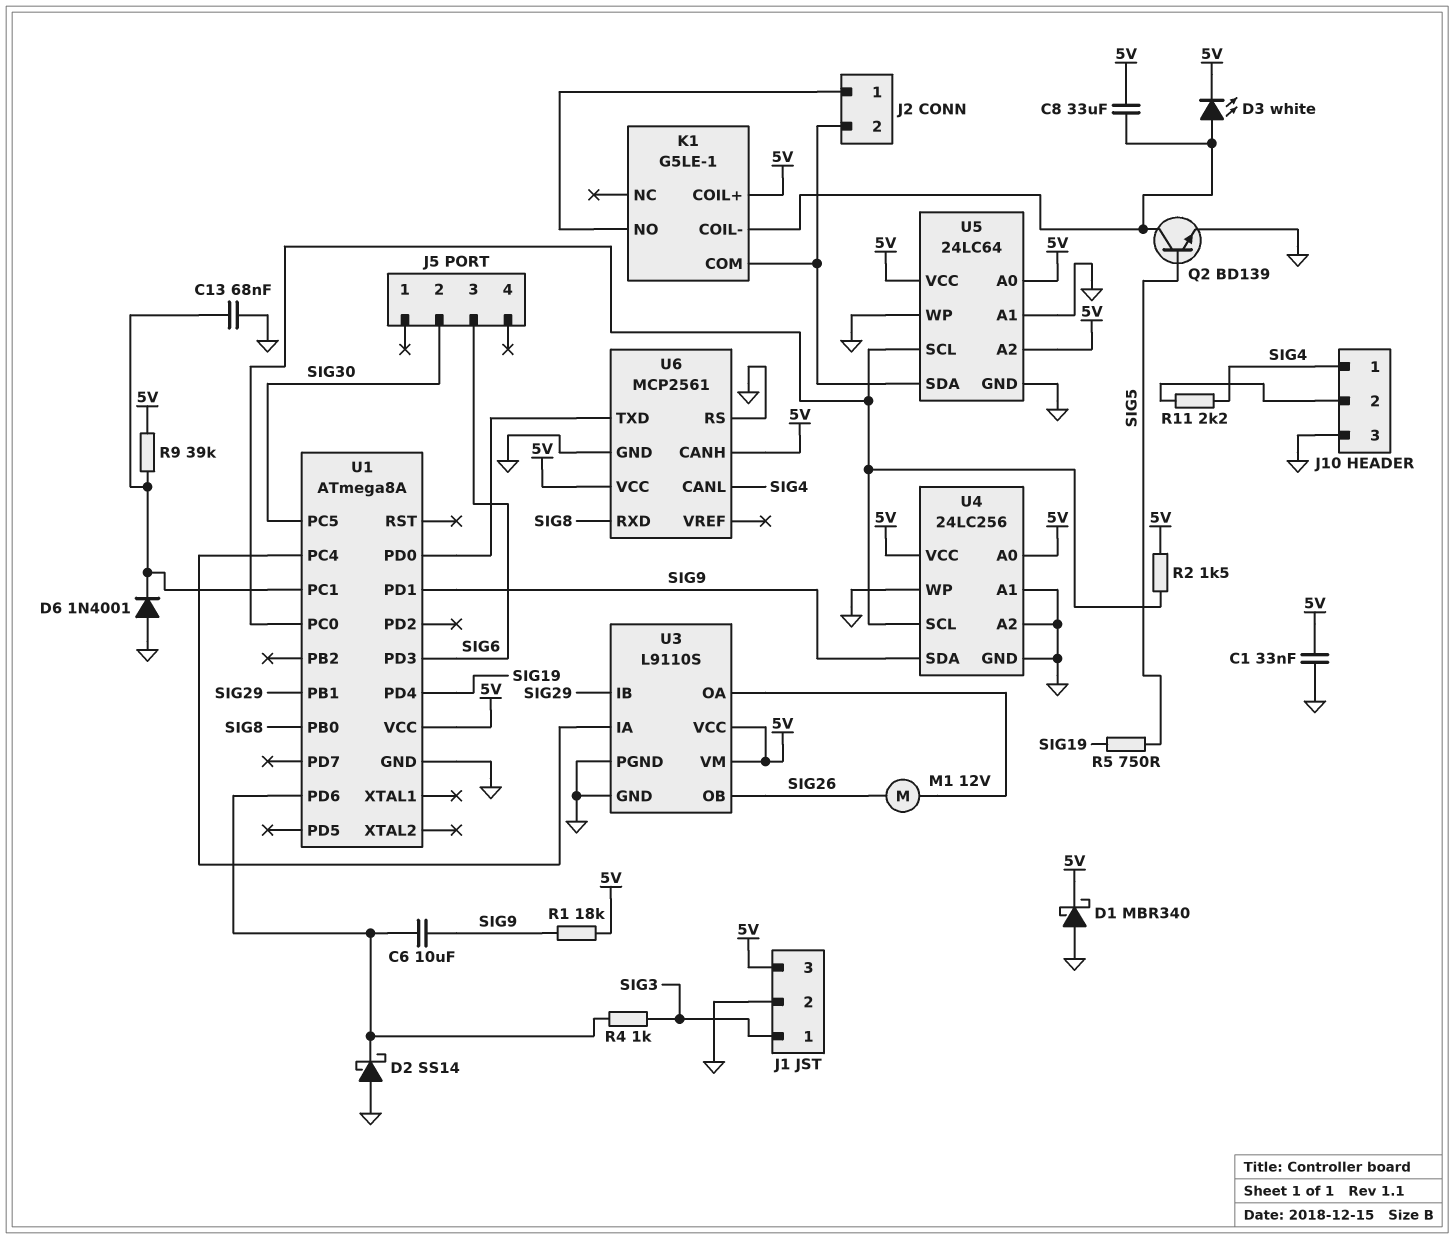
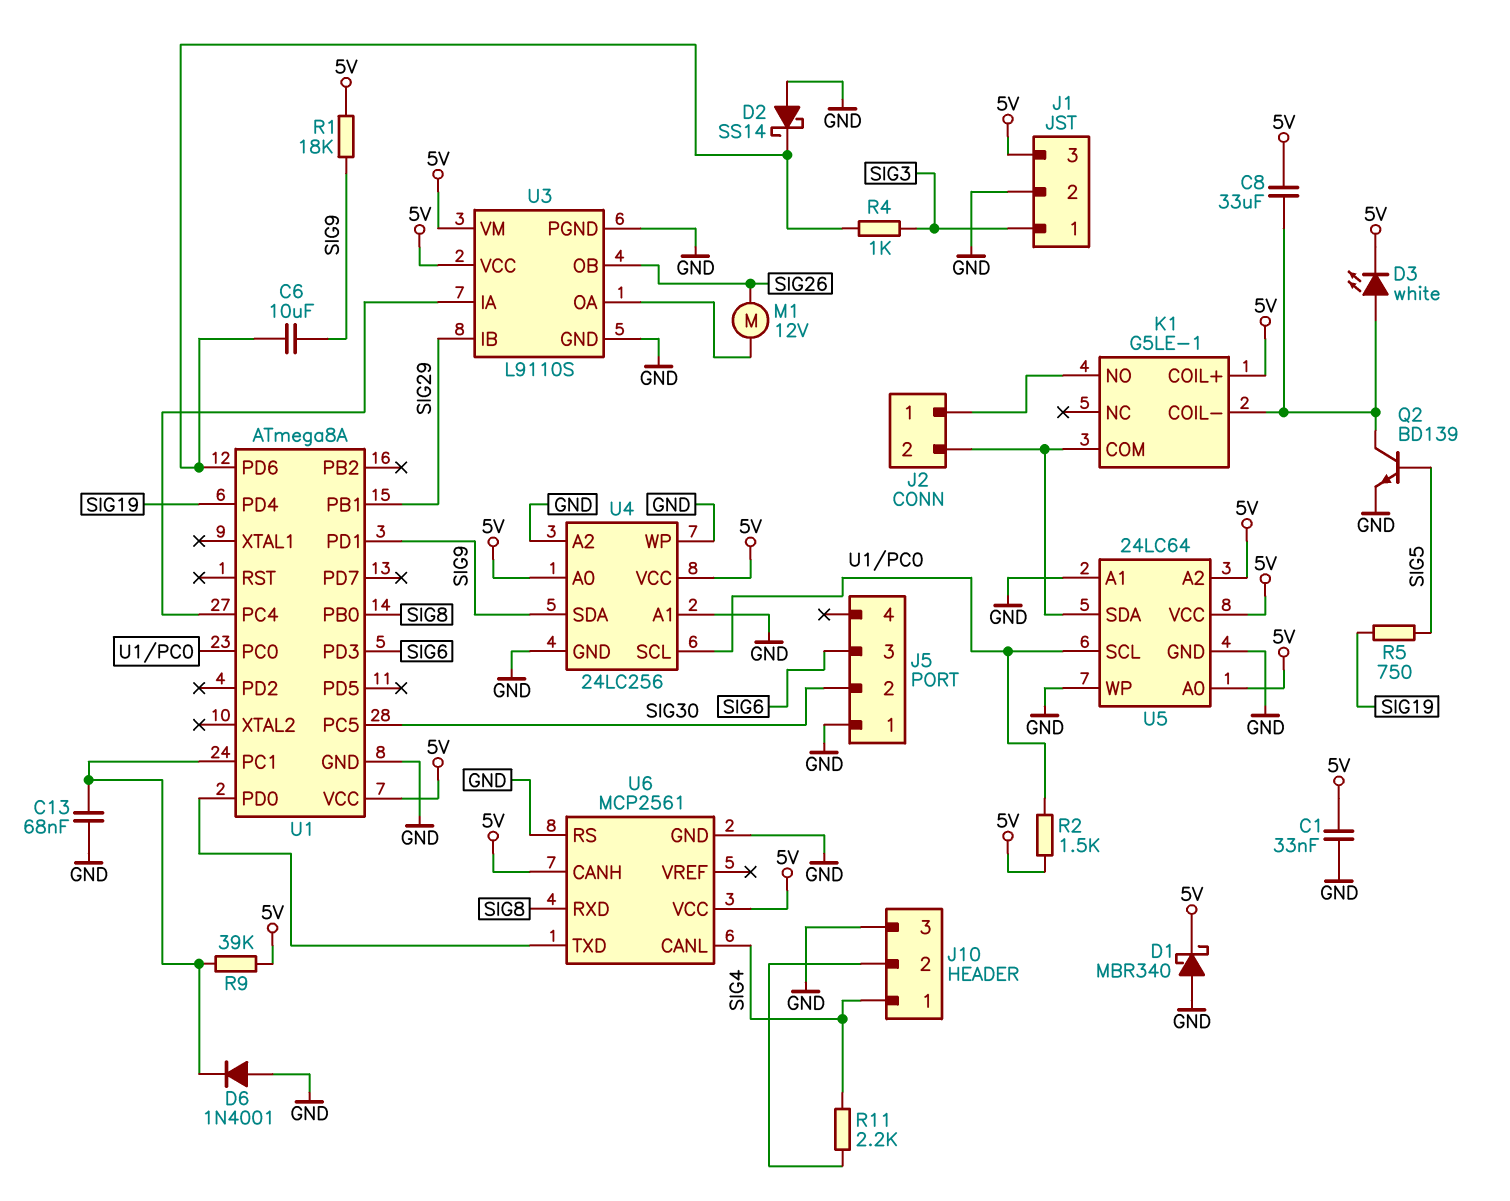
J5 pin 1: none -> GND

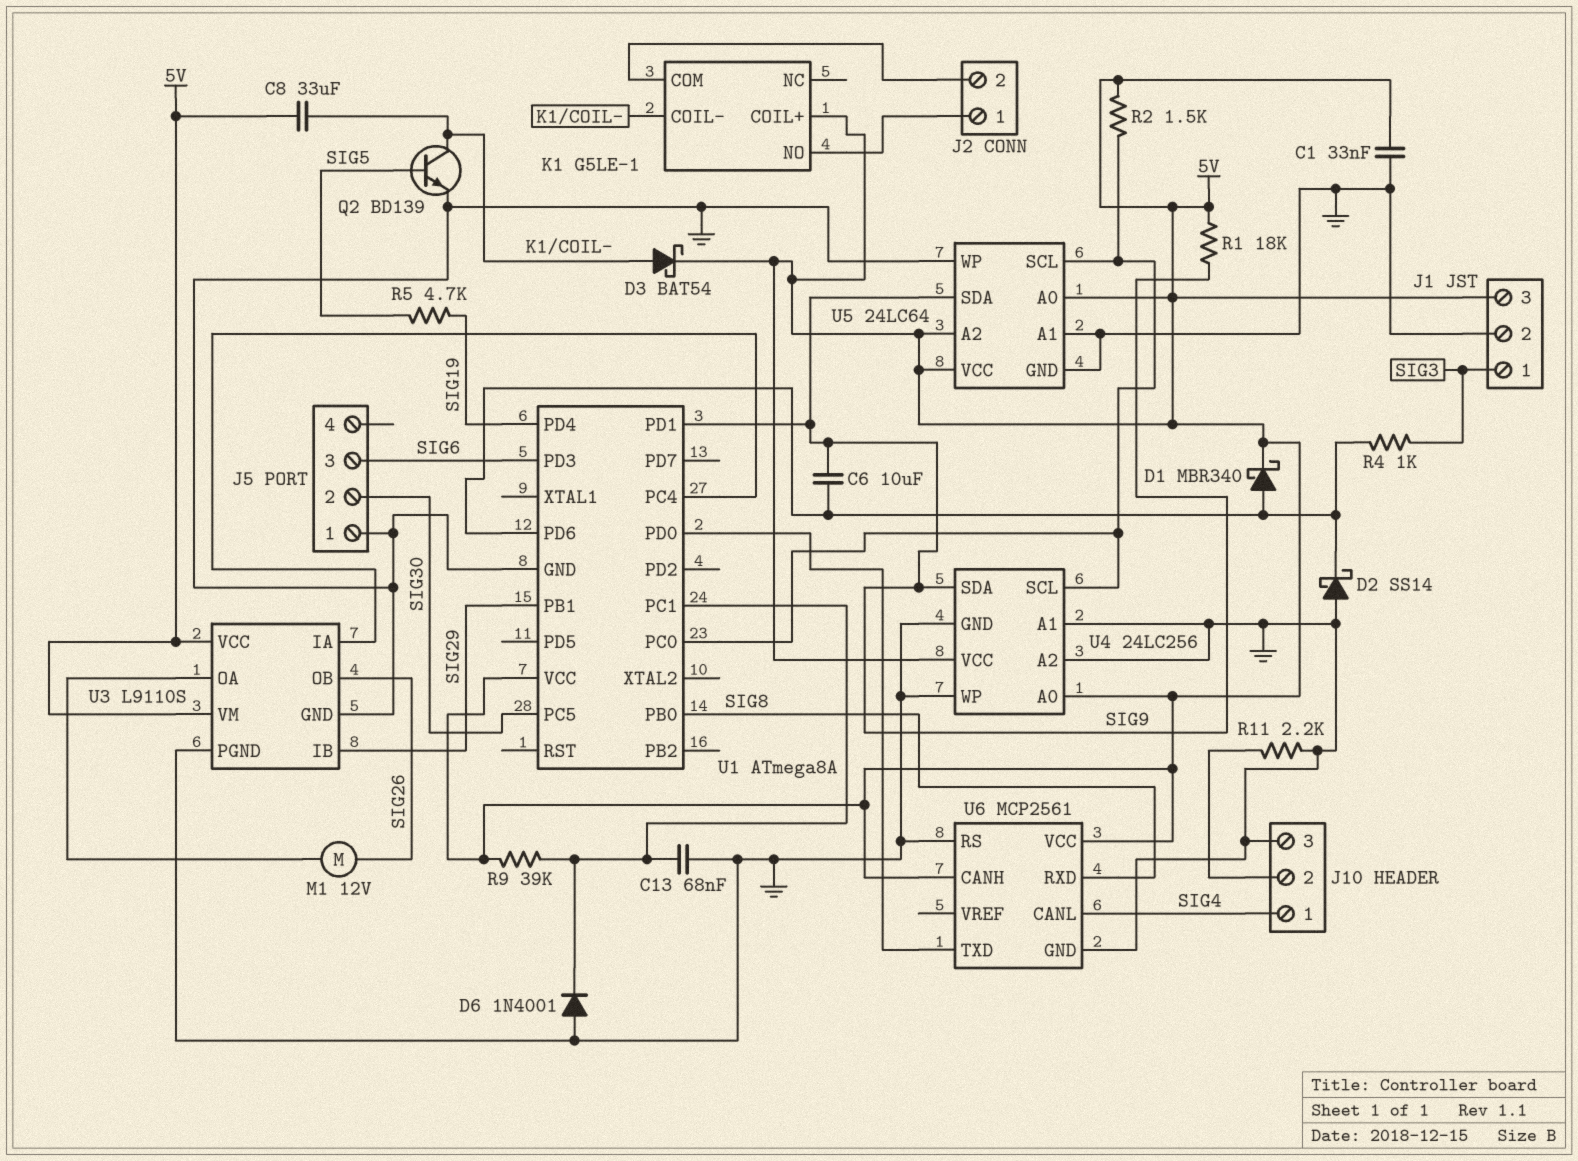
D1: schottky MBR340 (A GND, K 5V) -> schottky MBR340 (A U1/PD6, K 5V)
D3: LED white (A K1/COIL-, K 5V) -> schottky BAT54 (A K1/COIL-, K 5V)
R5: 750 (SIG5, SIG19) -> 4.7k (SIG5, SIG19)
R11: 2.2k (J10/2, SIG4) -> 2.2k (GND, J10/2)
U5 pin SDA: J2/2 -> SIG9

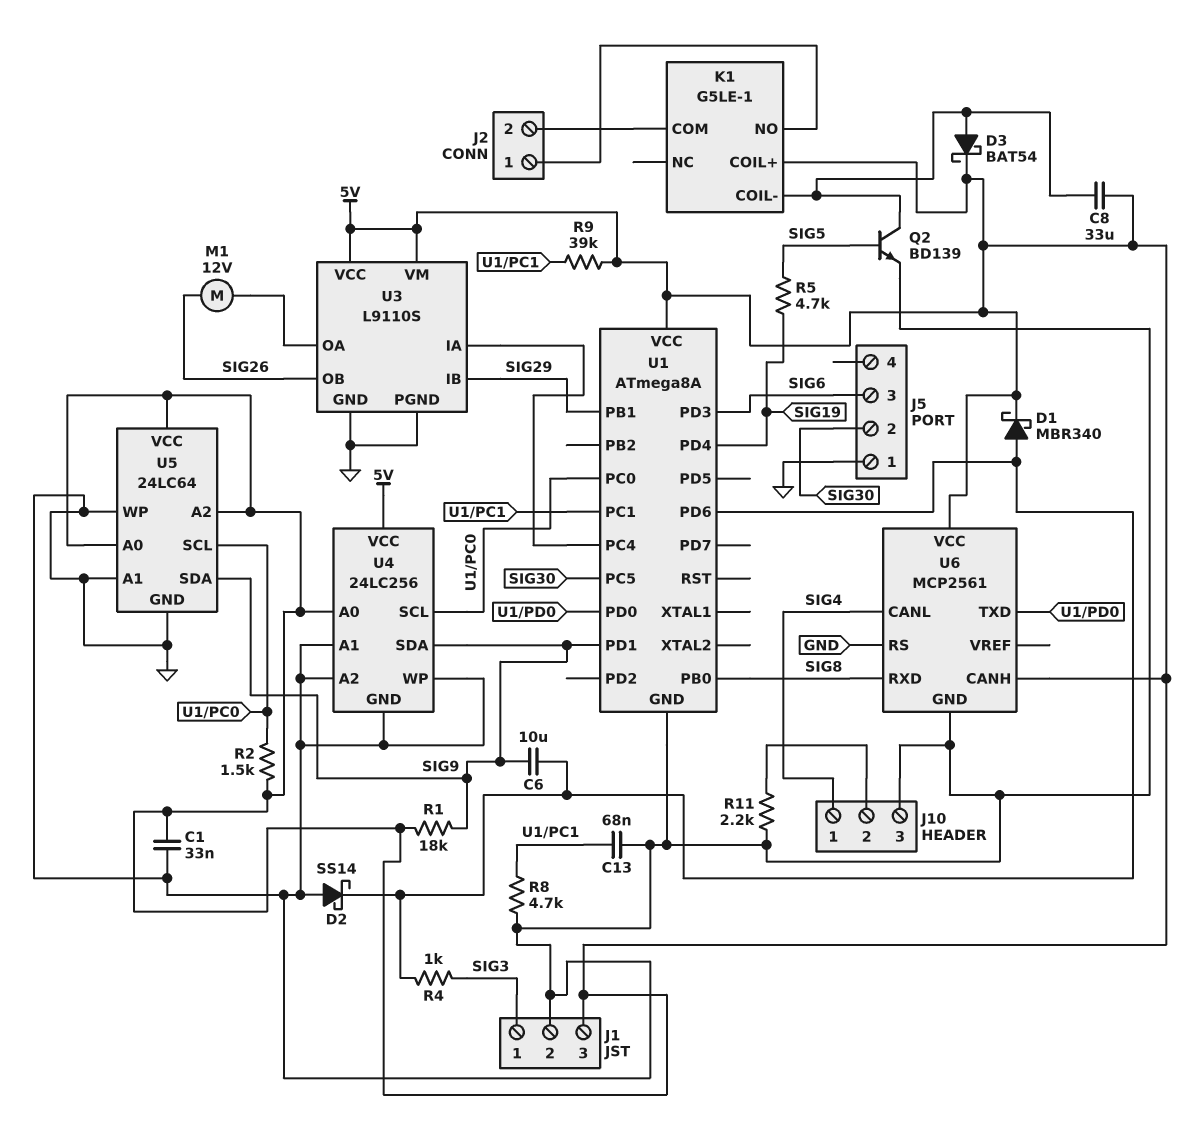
D6: diode 1N4001 (A GND, K U1/PC1) -> none
R8: none -> 4.7k (GND, U1/PC1)

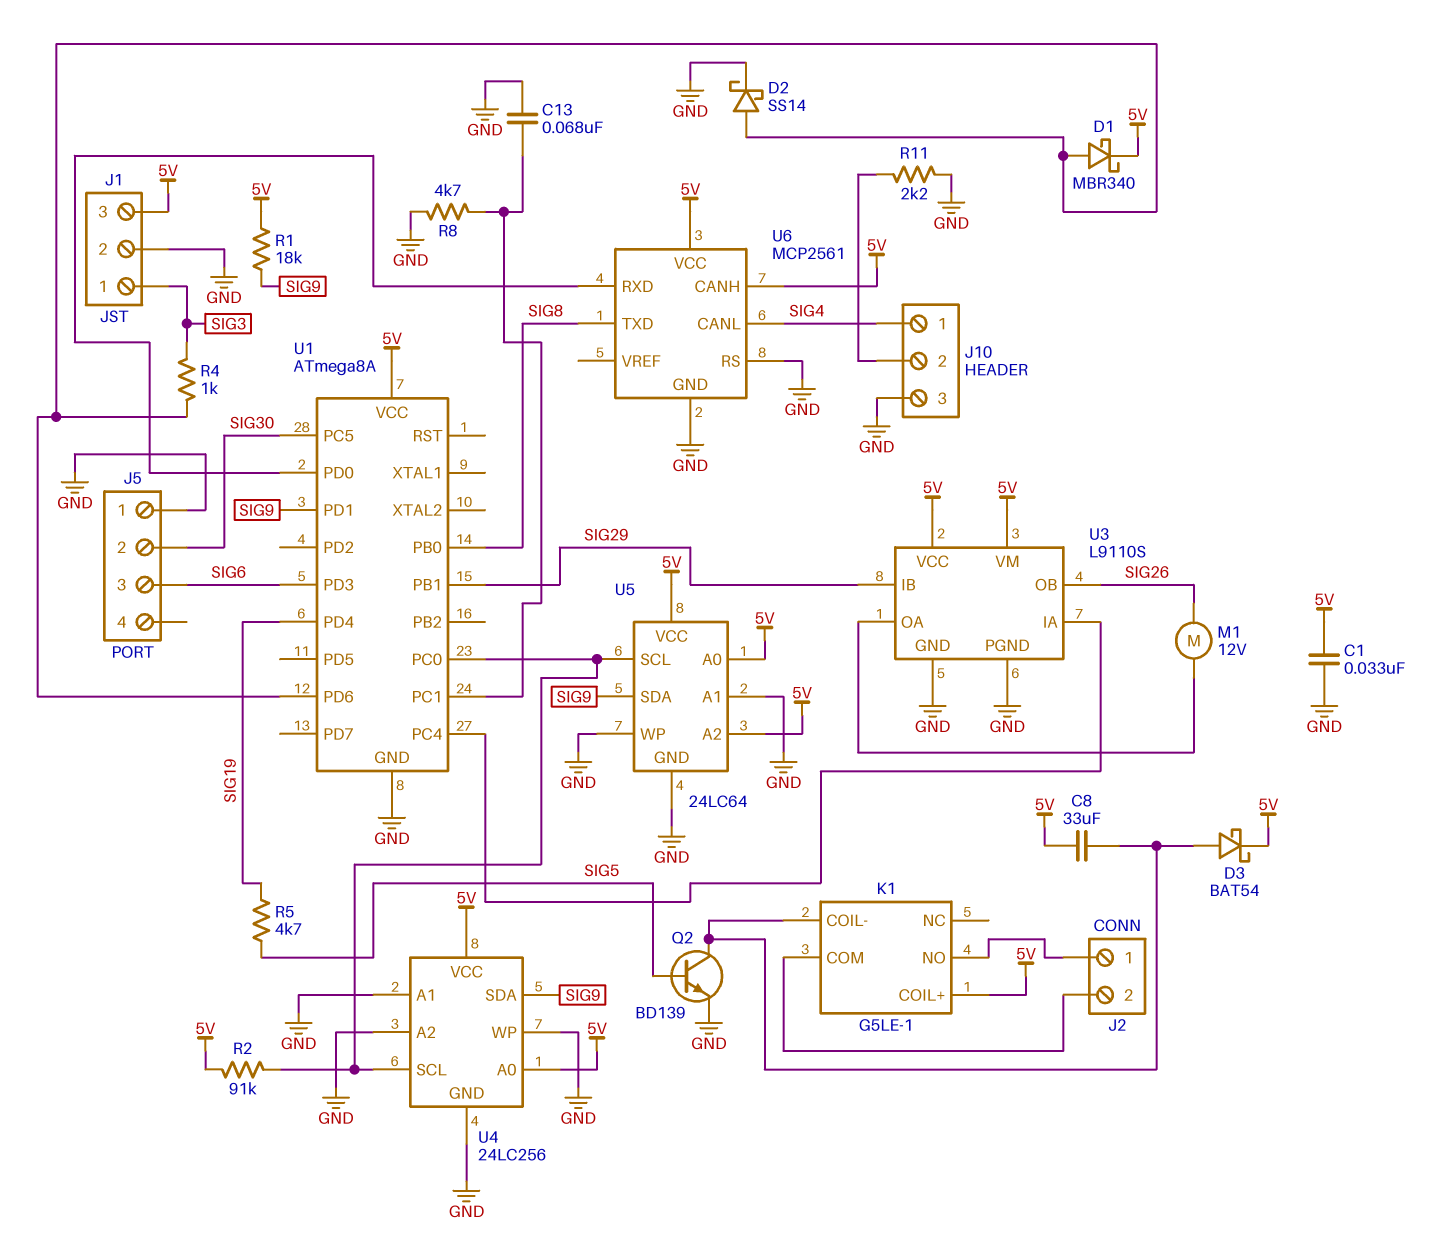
C6: 10uF (SIG9, U1/PD6) -> none
D2: schottky SS14 (A GND, K U1/PD6) -> schottky SS14 (A U1/PD6, K GND)
R2: 1.5k (5V, U1/PC0) -> 91k (5V, U1/PC0)
R9: 39k (5V, U1/PC1) -> none
U6 pin RXD: SIG8 -> U1/PD0
U6 pin TXD: U1/PD0 -> SIG8

